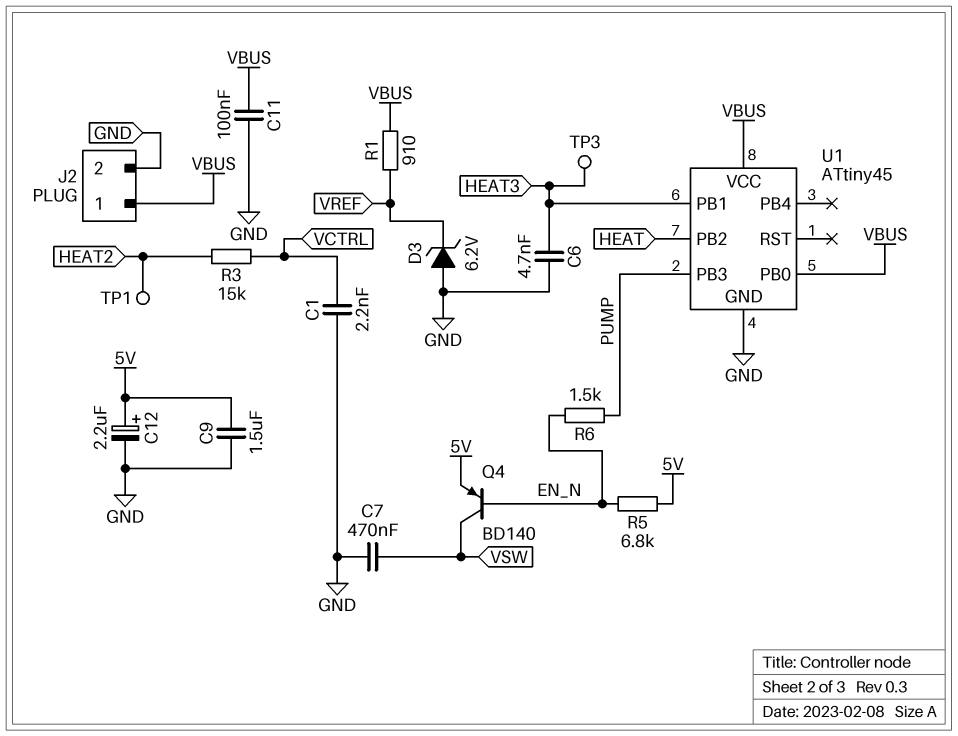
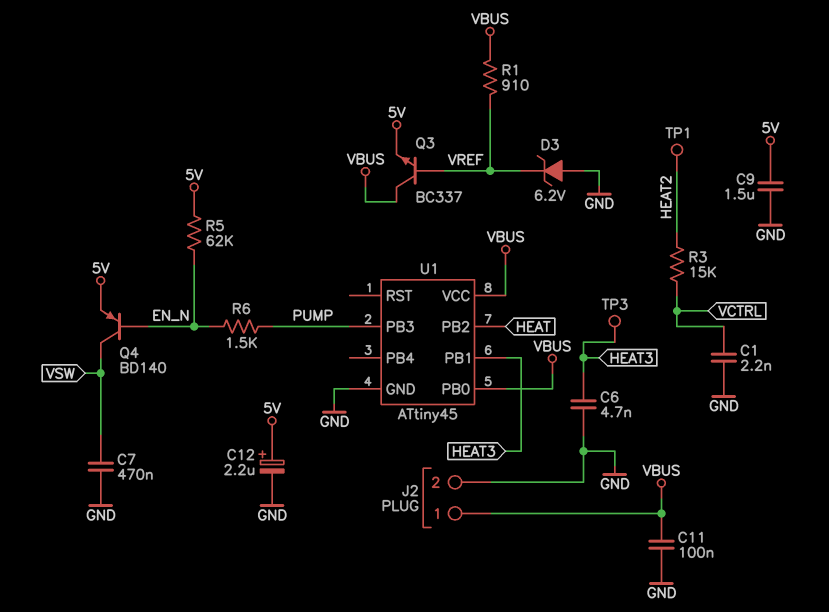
Q3: none -> NPN BC337 (B VREF, C VBUS, E 5V)
R5: 6.8k (5V, EN_N) -> 62k (5V, EN_N)

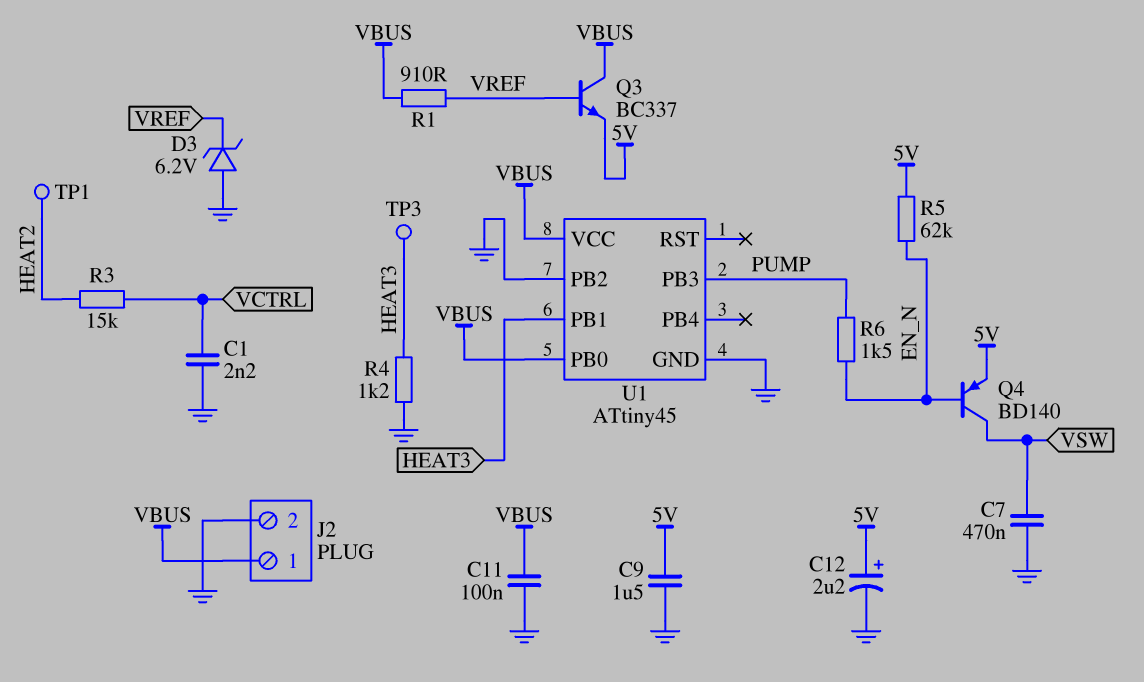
C6: 4.7nF (GND, HEAT3) -> none
R4: none -> 1.2k (GND, HEAT3)
U1 pin PB2: HEAT -> GND

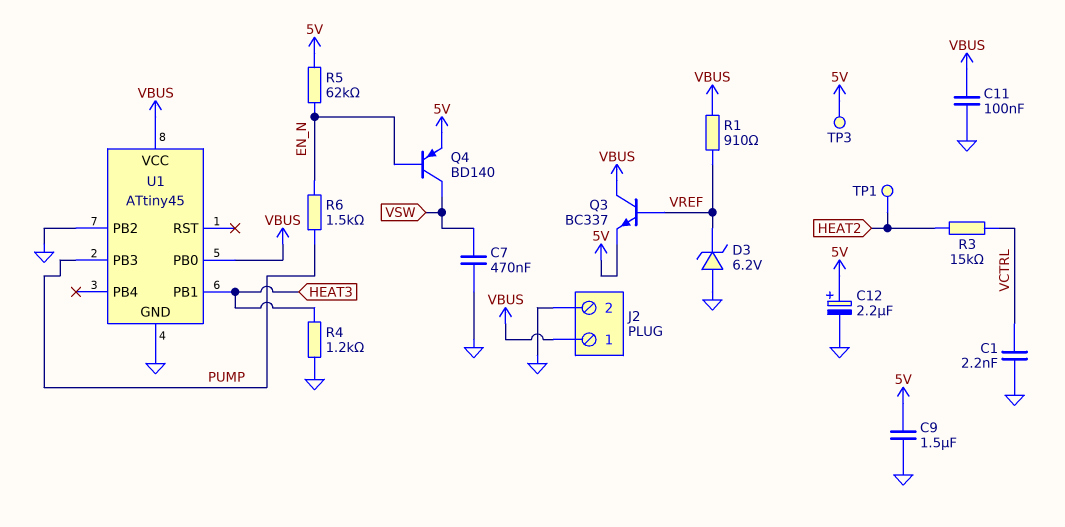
TP3: test point (HEAT3) -> test point (5V)

